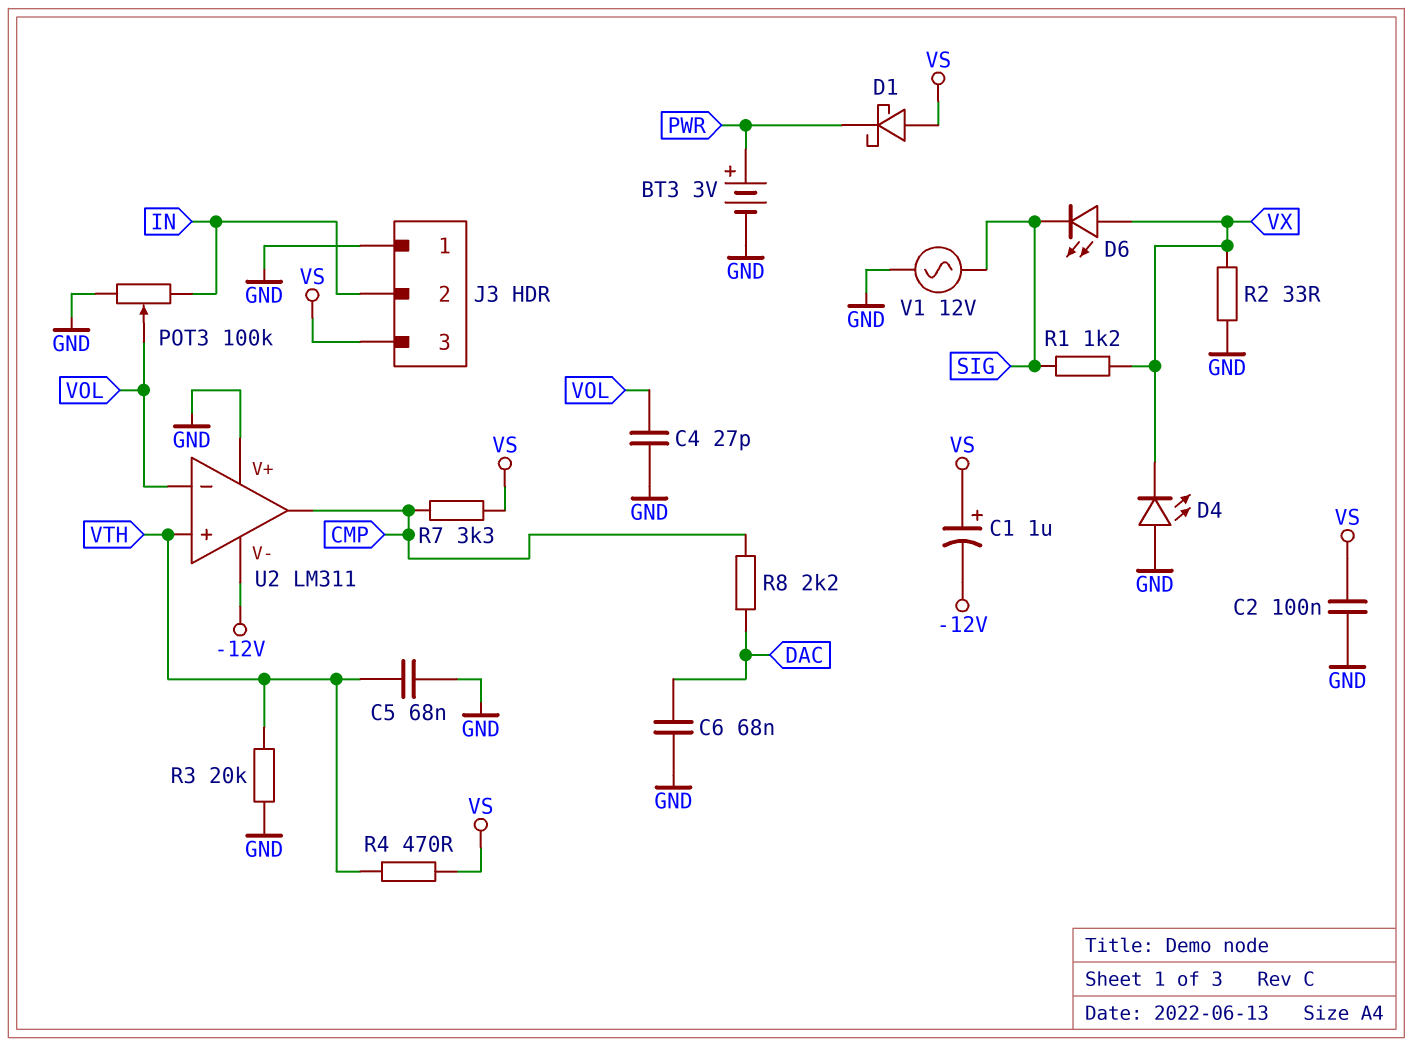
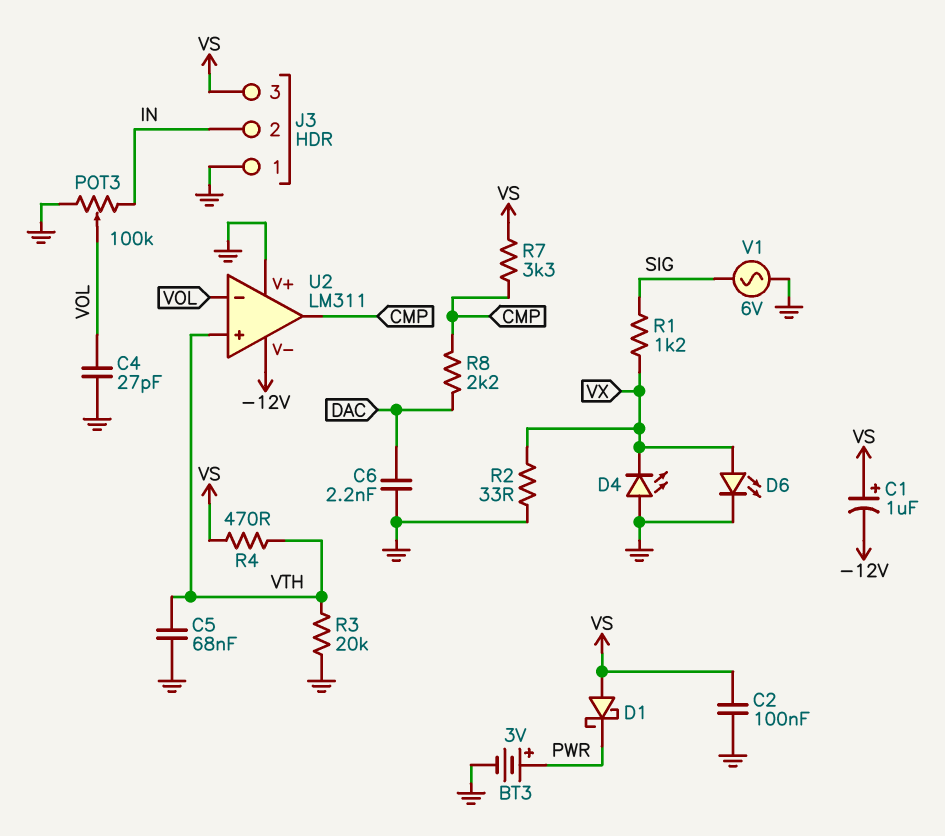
C6: 68nF (DAC, GND) -> 2.2nF (DAC, GND)
D6: LED (A VX, K SIG) -> LED (A VX, K GND)
V1: AC 12V (GND, SIG) -> AC 6V (GND, SIG)

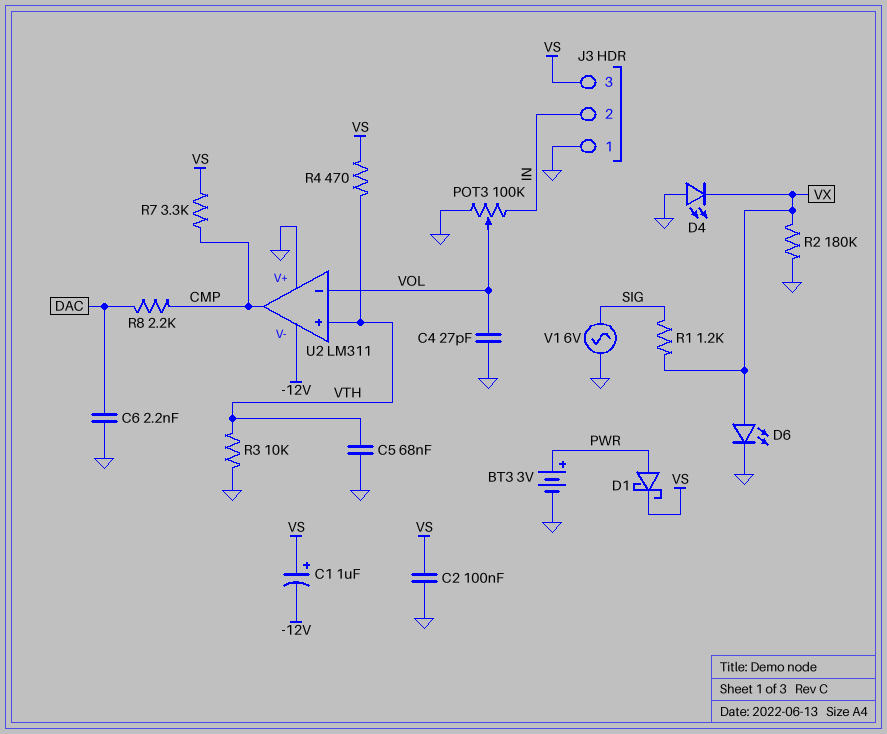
D1: schottky (A VS, K PWR) -> schottky (A PWR, K VS)
R2: 33 (GND, VX) -> 180k (GND, VX)
R3: 20k (GND, VTH) -> 10k (GND, VTH)

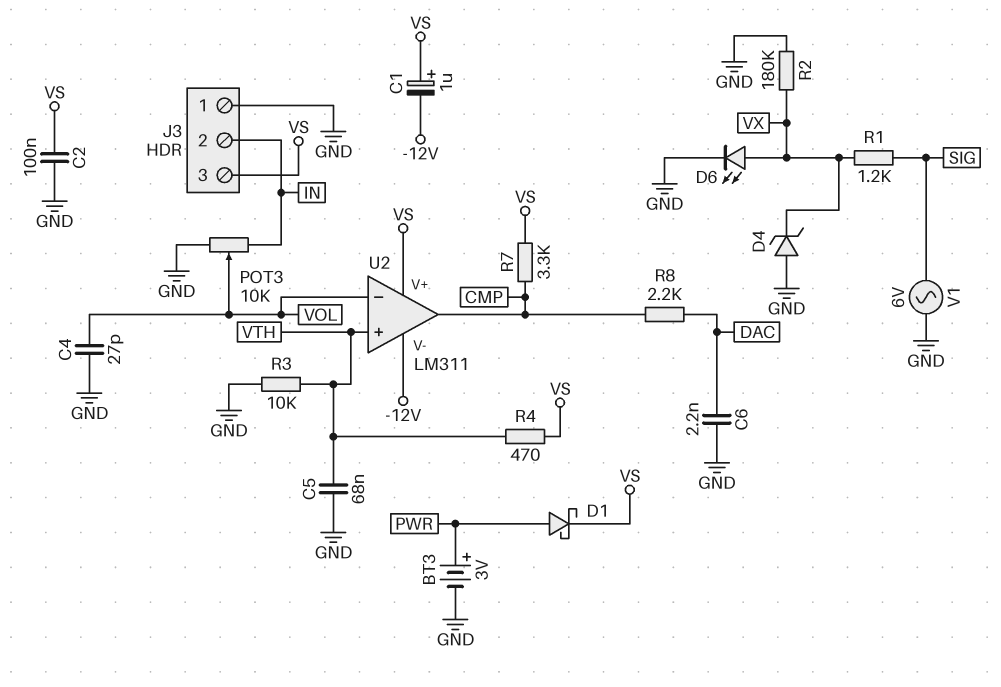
D4: LED (A GND, K VX) -> zener (A GND, K VX)
POT3: 100k (GND, IN, wiper VOL) -> 10k (GND, IN, wiper VOL)
U2 pin V+: GND -> VS

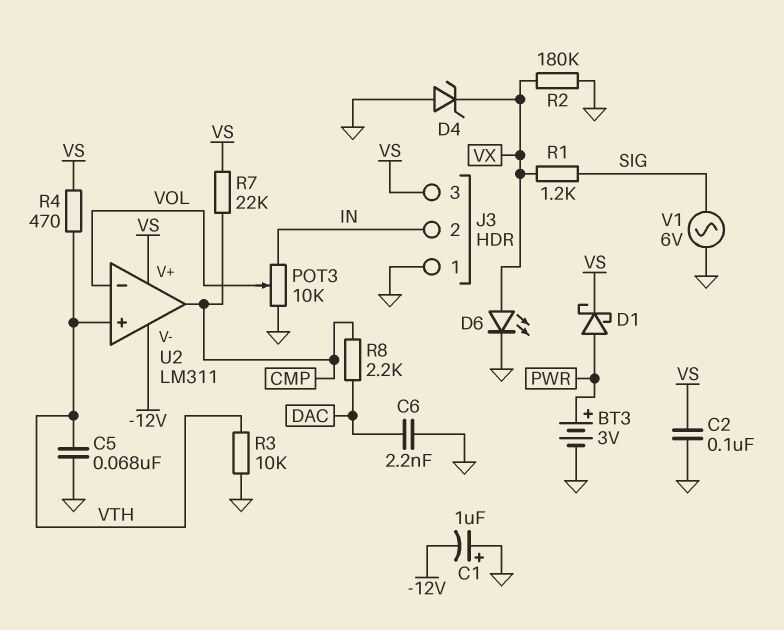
C1: 1uF (plus VS, minus -12V) -> 1uF (plus GND, minus -12V)
C4: 27pF (GND, VOL) -> none
R7: 3.3k (CMP, VS) -> 22k (CMP, VS)

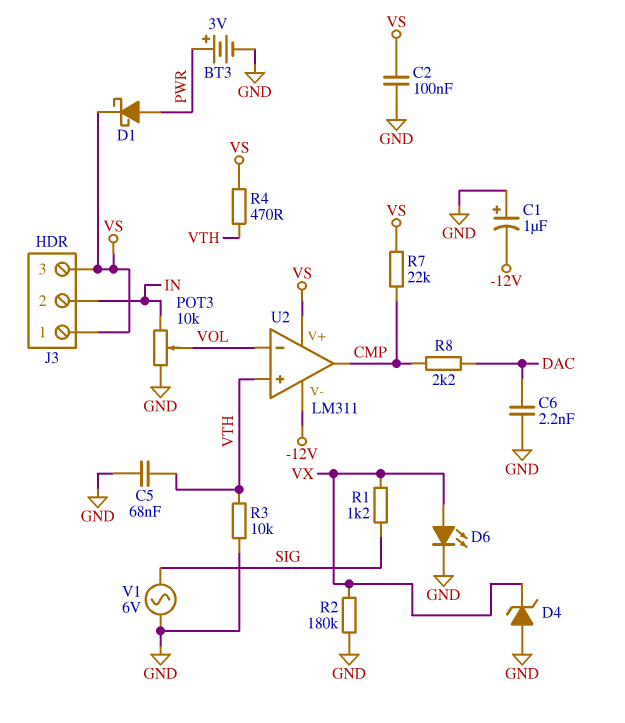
J3 pin 1: GND -> VS

